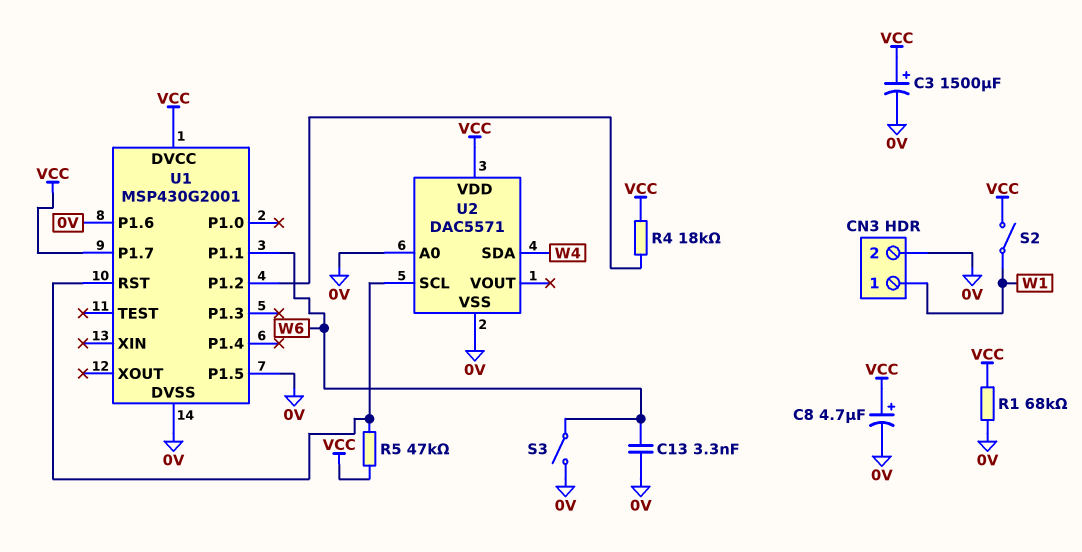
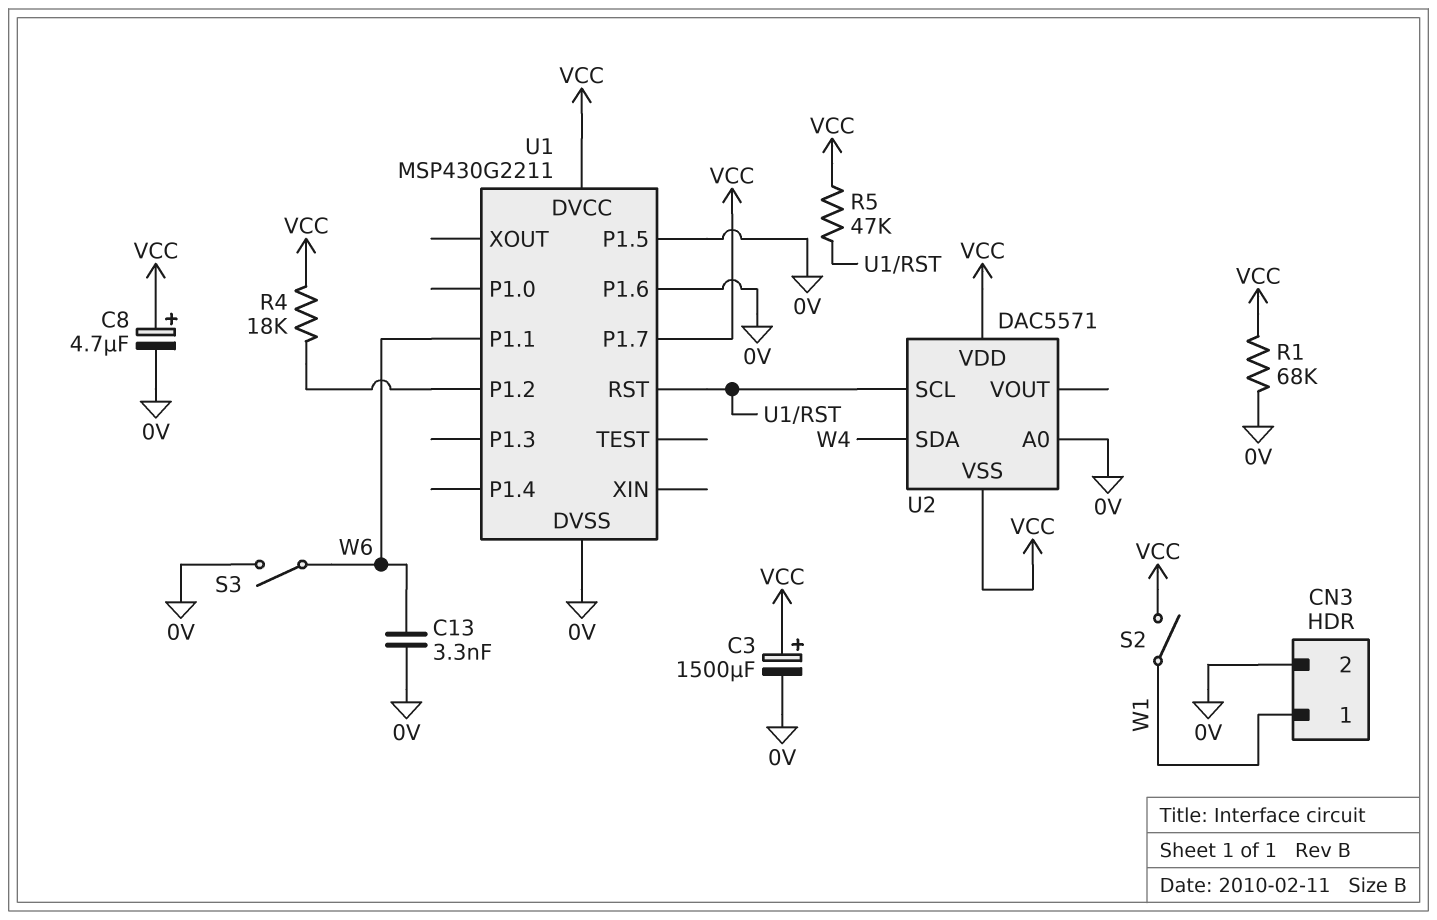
U1: MSP430G2001 -> MSP430G2211
U2 pin VSS: 0V -> VCC

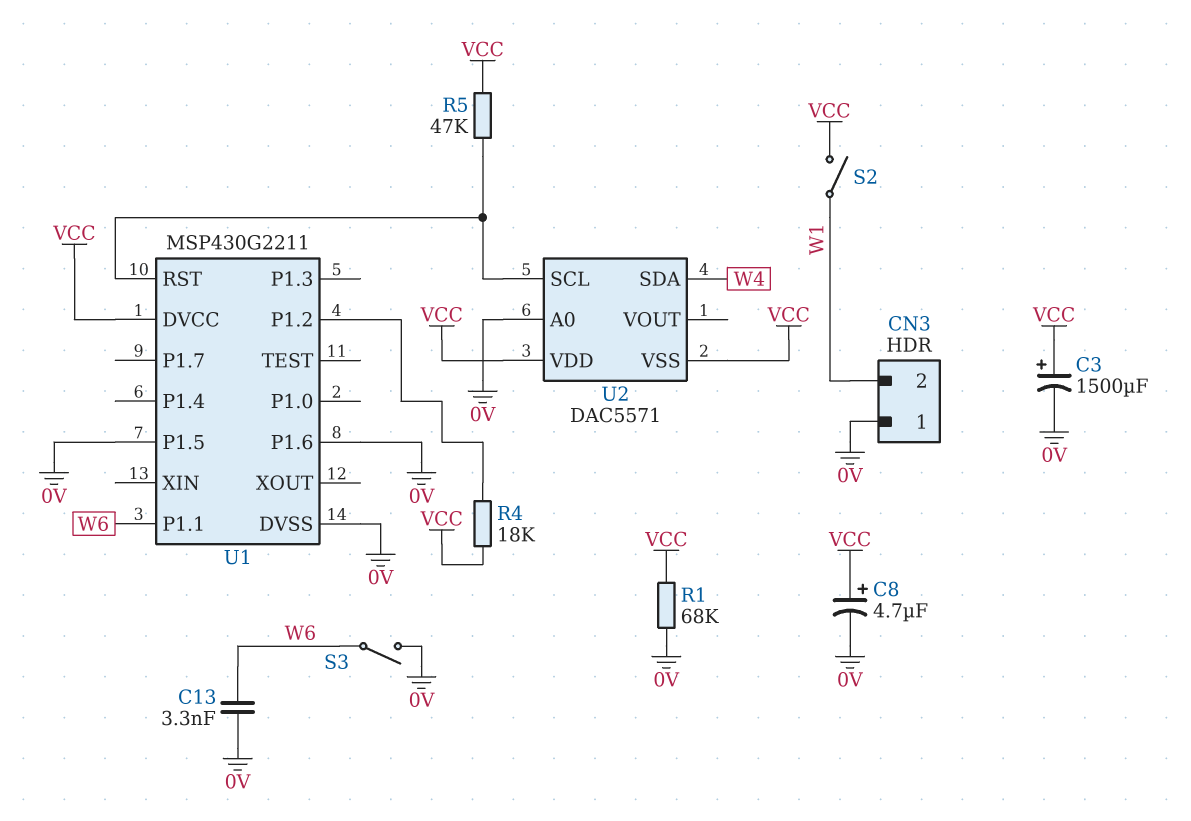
CN3 pin 1: W1 -> 0V
CN3 pin 2: 0V -> W1
U1 pin P1.7: VCC -> none

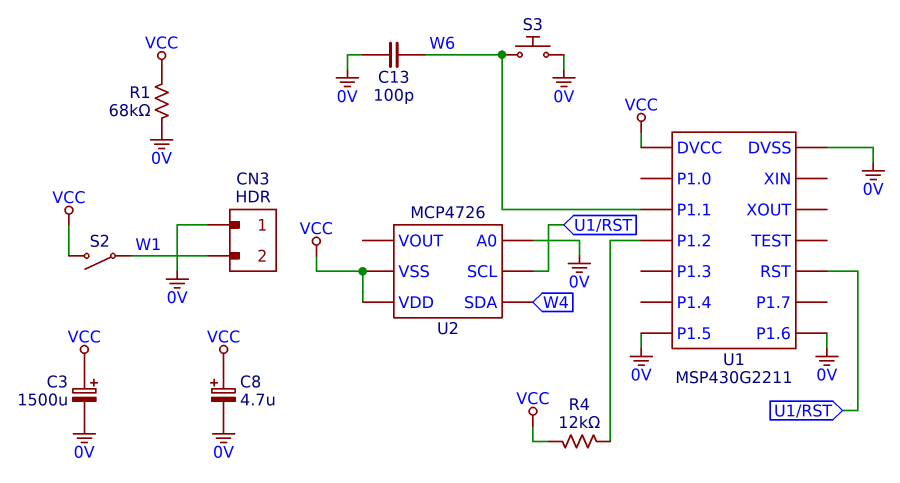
C13: 3.3nF (0V, W6) -> 100pF (0V, W6)
R4: 18k (U1/P1.2, VCC) -> 12k (U1/P1.2, VCC)
R5: 47k (U1/RST, VCC) -> none
S3: switch (0V, W6) -> button (0V, W6)
U2: DAC5571 -> MCP4726

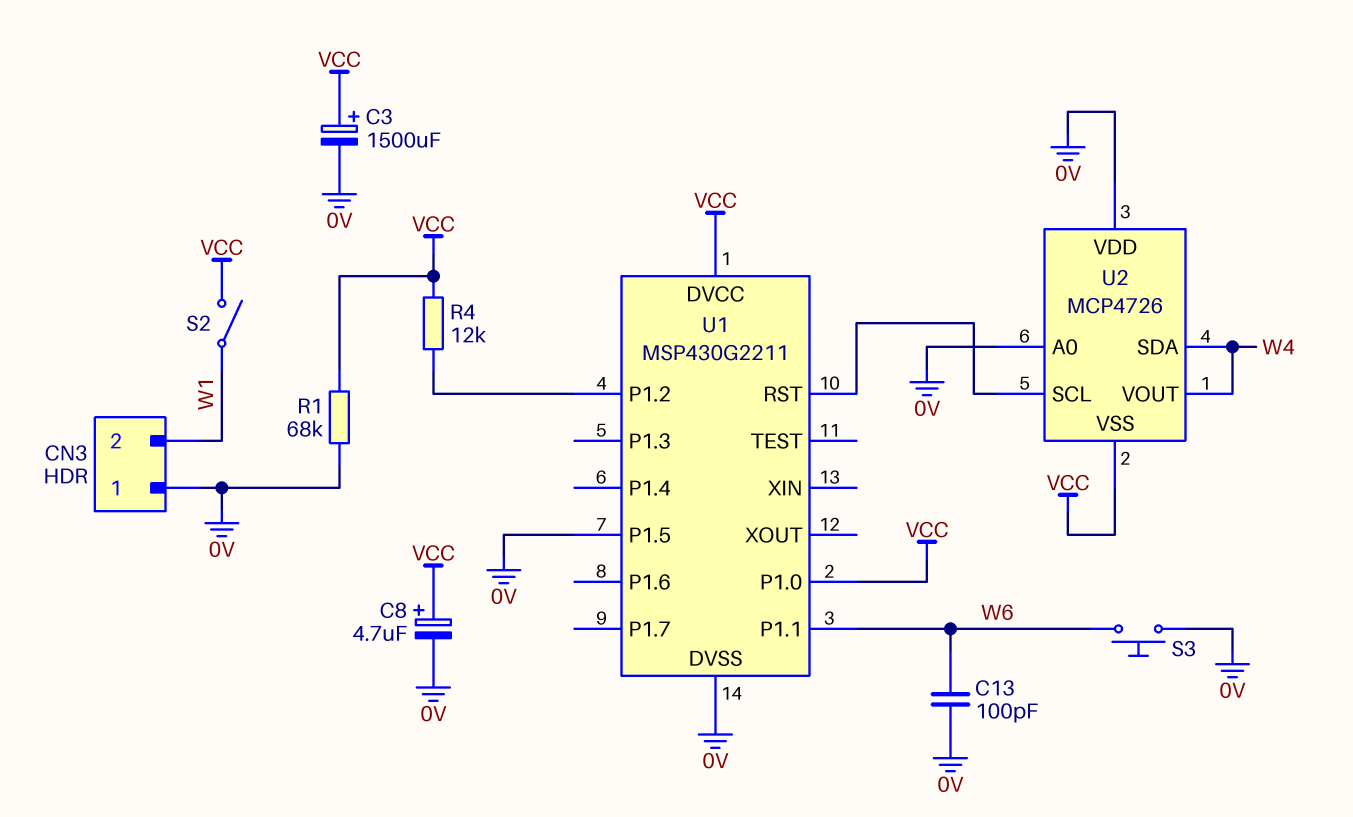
U1 pin P1.0: none -> VCC
U1 pin P1.6: 0V -> none
U2 pin VDD: VCC -> 0V
U2 pin VOUT: none -> W4

